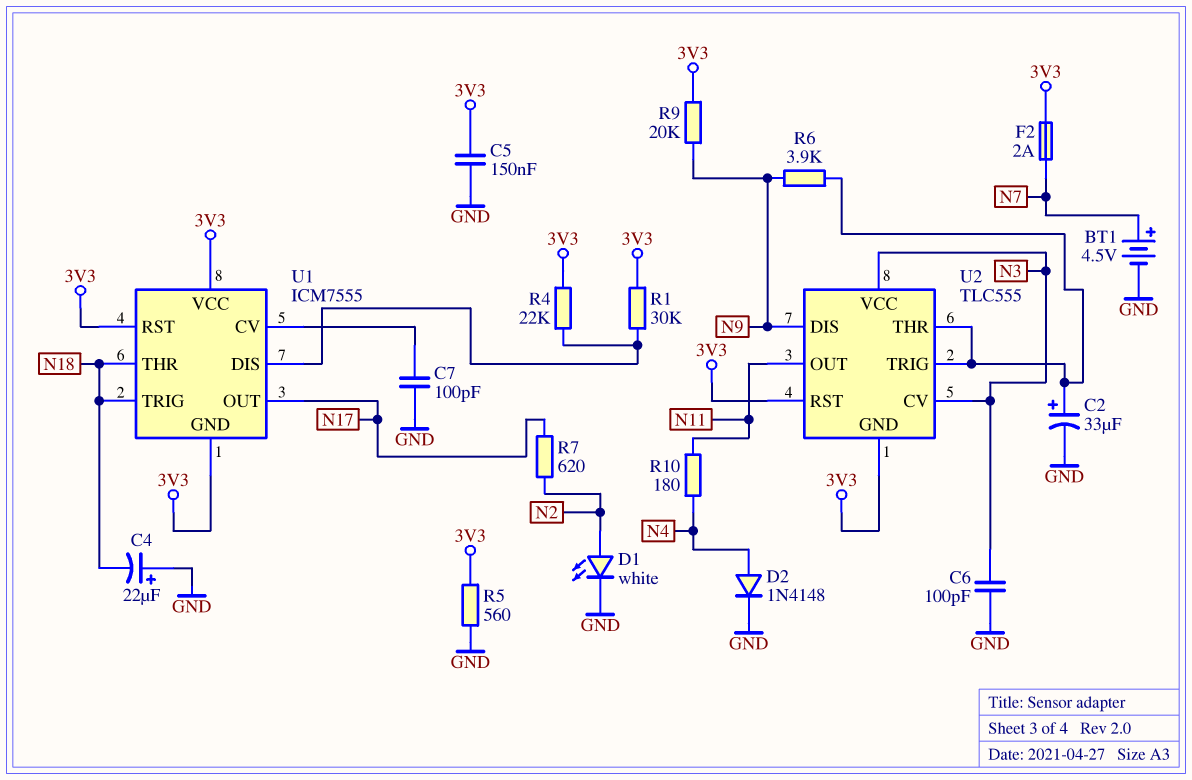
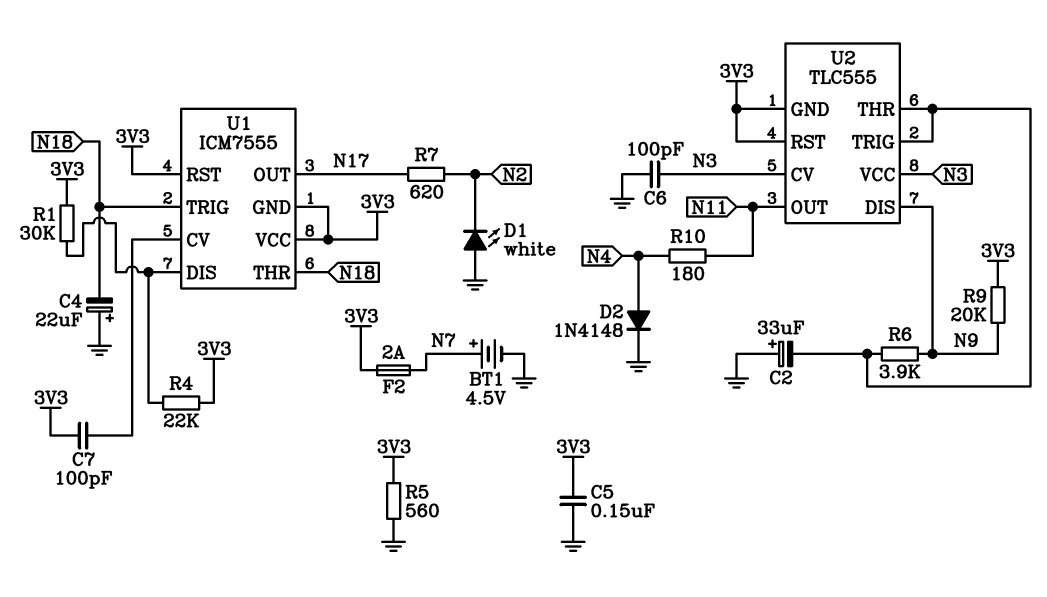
C2: 33uF (plus U2/THR, minus GND) -> 33uF (plus GND, minus U2/THR)
C7: 100pF (GND, U1/CV) -> 100pF (3V3, U1/CV)
D1: LED white (A N2, K GND) -> LED white (A GND, K N2)

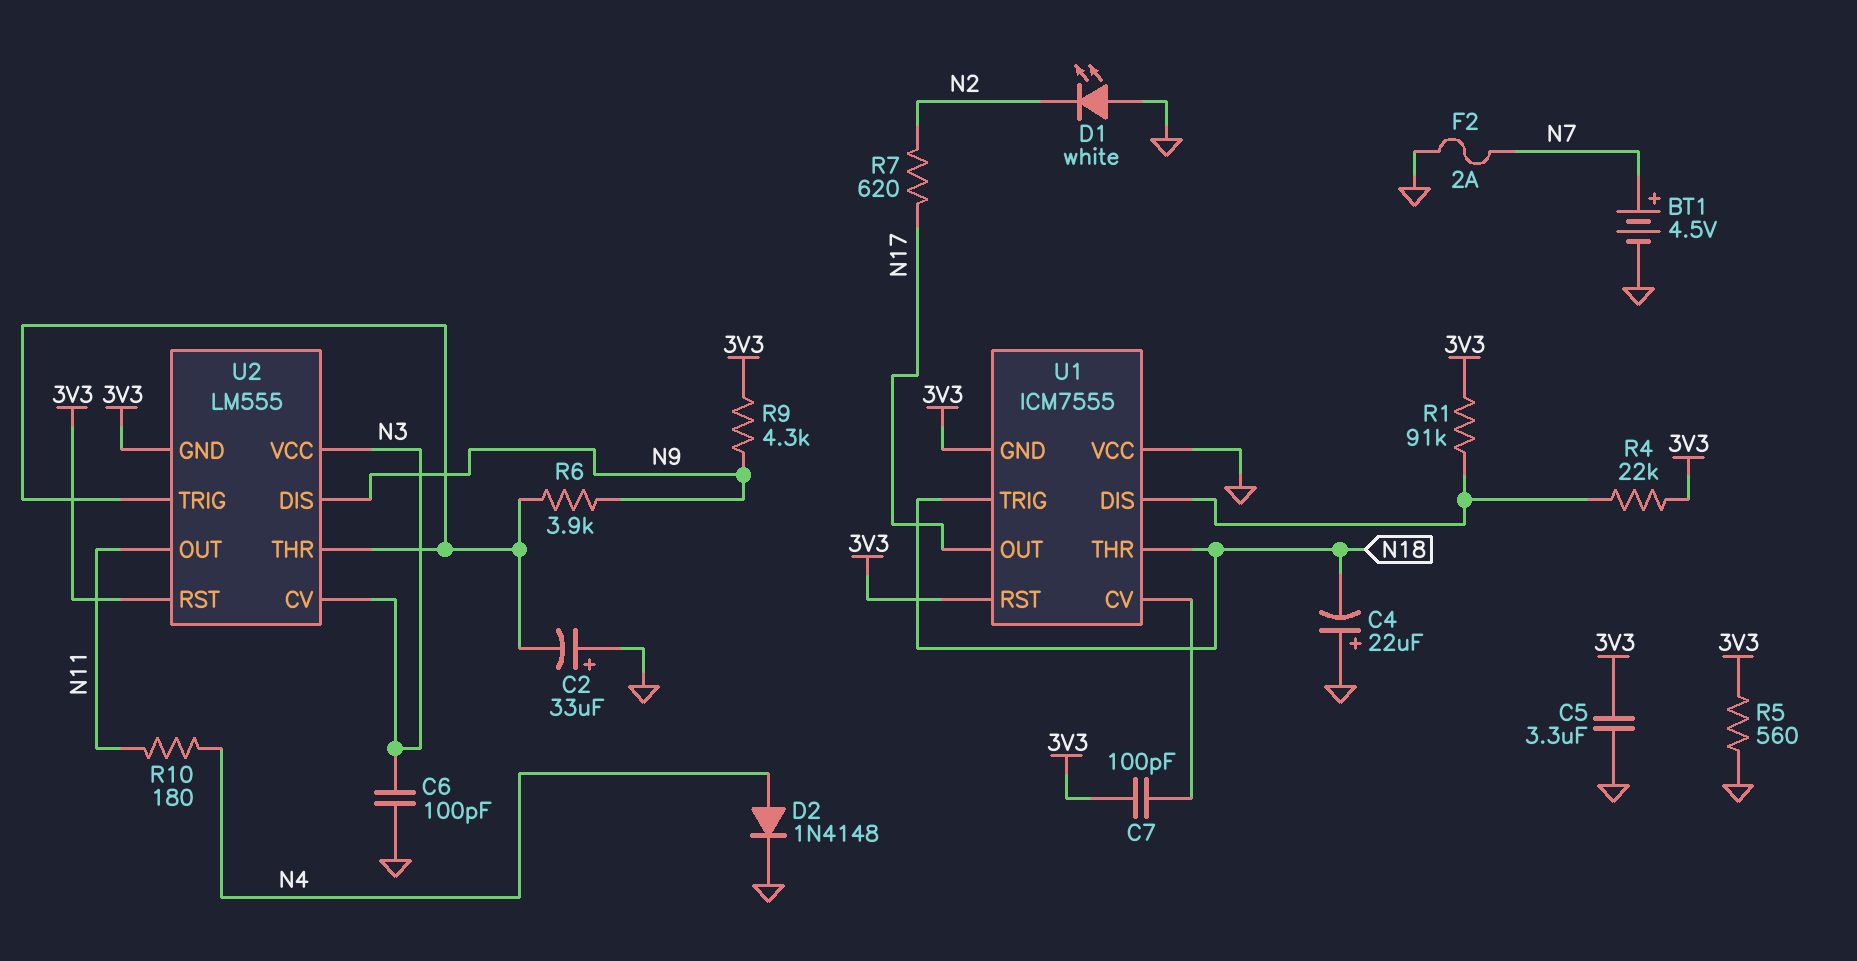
C5: 150nF (3V3, GND) -> 3.3uF (3V3, GND)
F2: 2A (3V3, N7) -> 2A (GND, N7)
R1: 30k (3V3, U1/DIS) -> 91k (3V3, U1/DIS)
R9: 20k (3V3, N9) -> 4.3k (3V3, N9)
U1 pin VCC: 3V3 -> GND
U2: TLC555 -> LM555

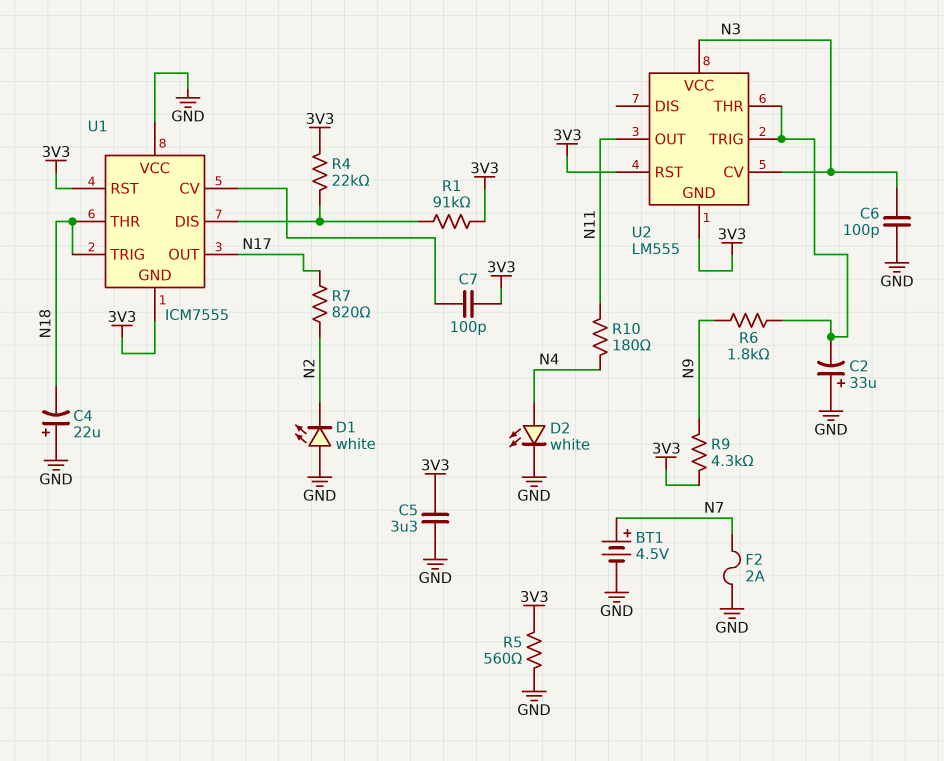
D2: diode 1N4148 (A N4, K GND) -> LED white (A N4, K GND)
R6: 3.9k (N9, U2/THR) -> 1.8k (N9, U2/THR)
R7: 620 (N2, N17) -> 820 (N2, N17)
U2 pin DIS: N9 -> none

